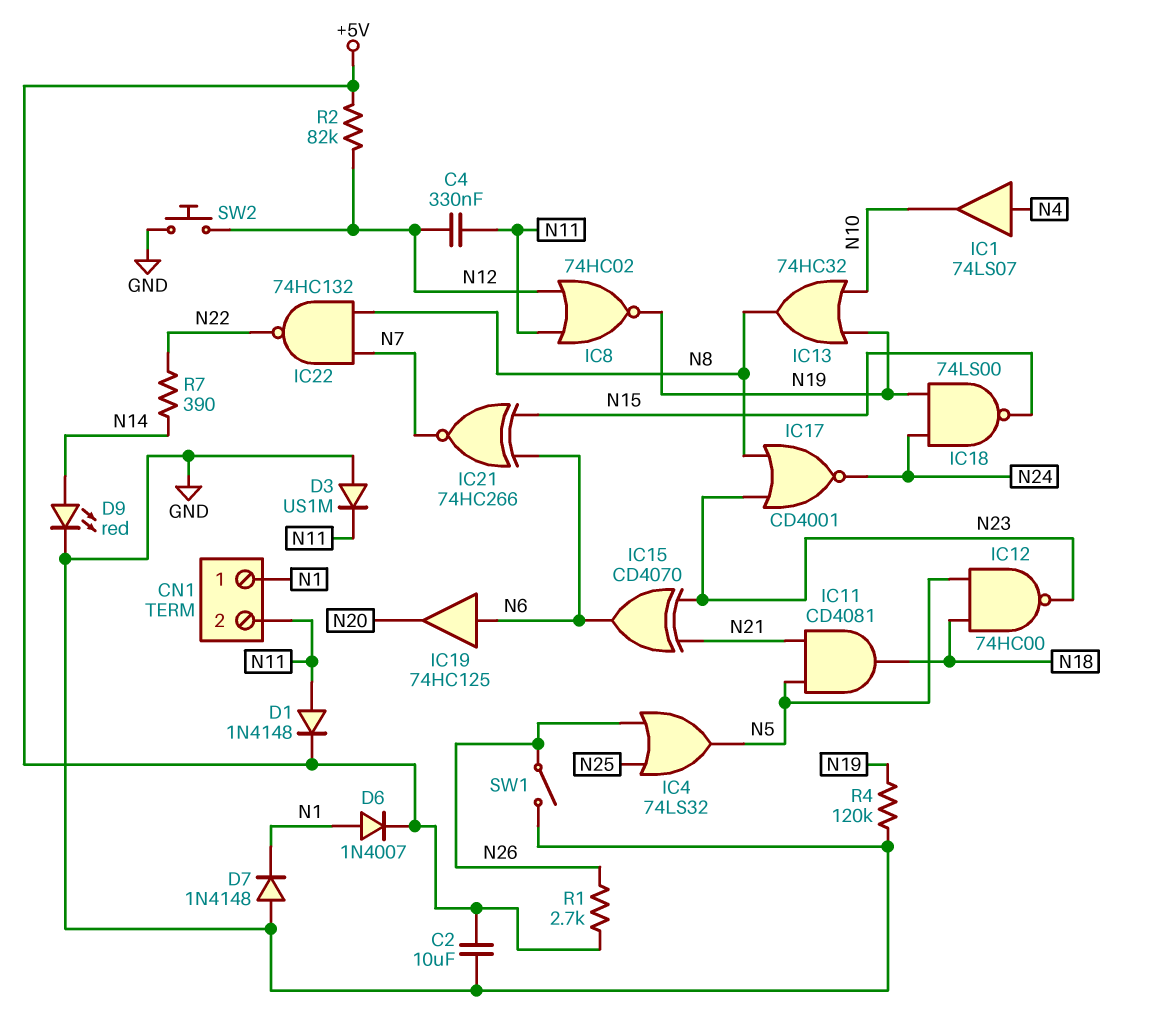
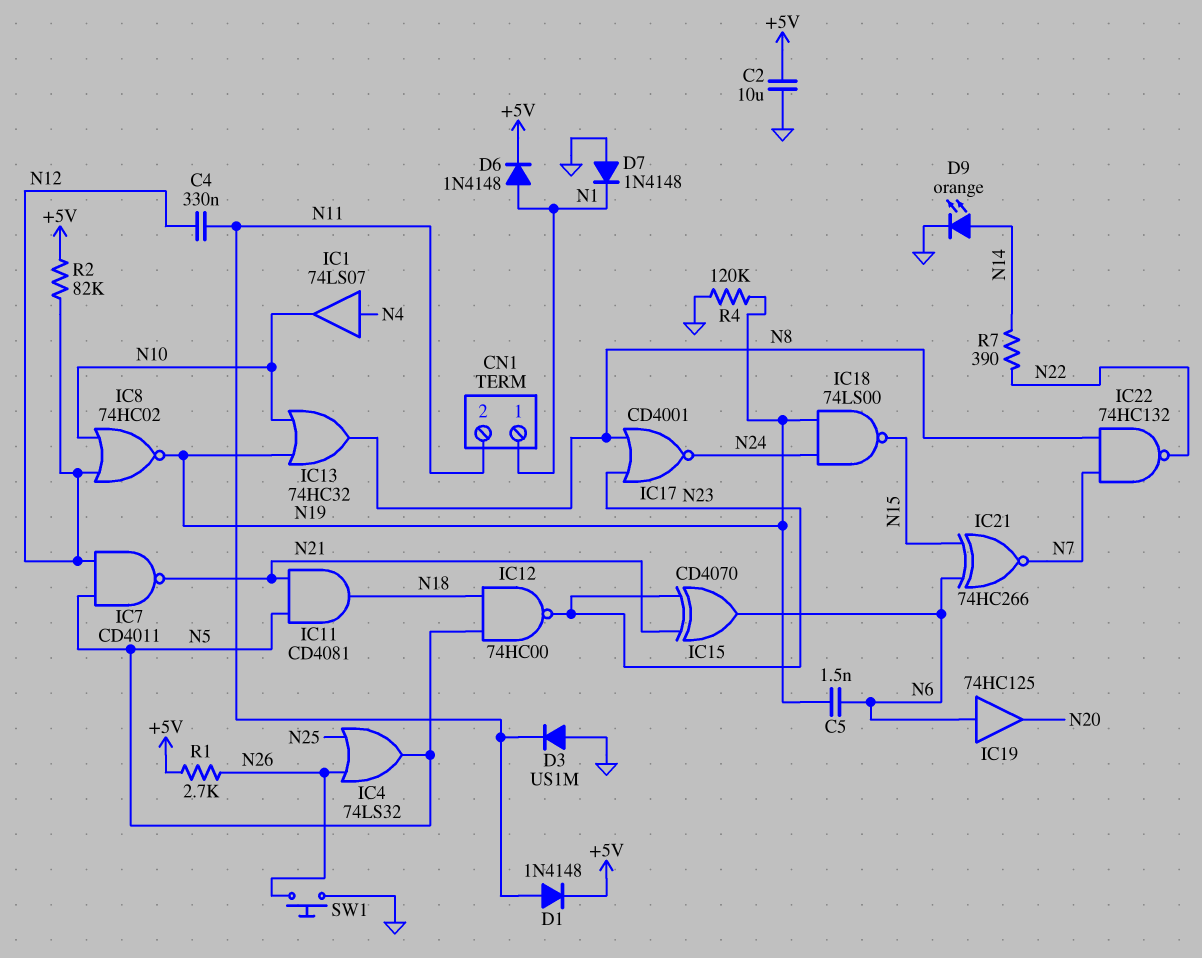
C5: none -> 1.5nF (N6, N19)
D6: diode 1N4007 (A N1, K +5V) -> diode 1N4148 (A N1, K +5V)
D9: LED red (A N14, K GND) -> LED orange (A N14, K GND)
IC7: none -> NAND CD4011 (in N5, in N12, out N21)
IC8: NOR 74HC02 (in N11, in N12, out N19) -> NOR 74HC02 (in N10, in N12, out N19)
SW1: switch (GND, N26) -> button (GND, N26)
SW2: button (GND, N12) -> none

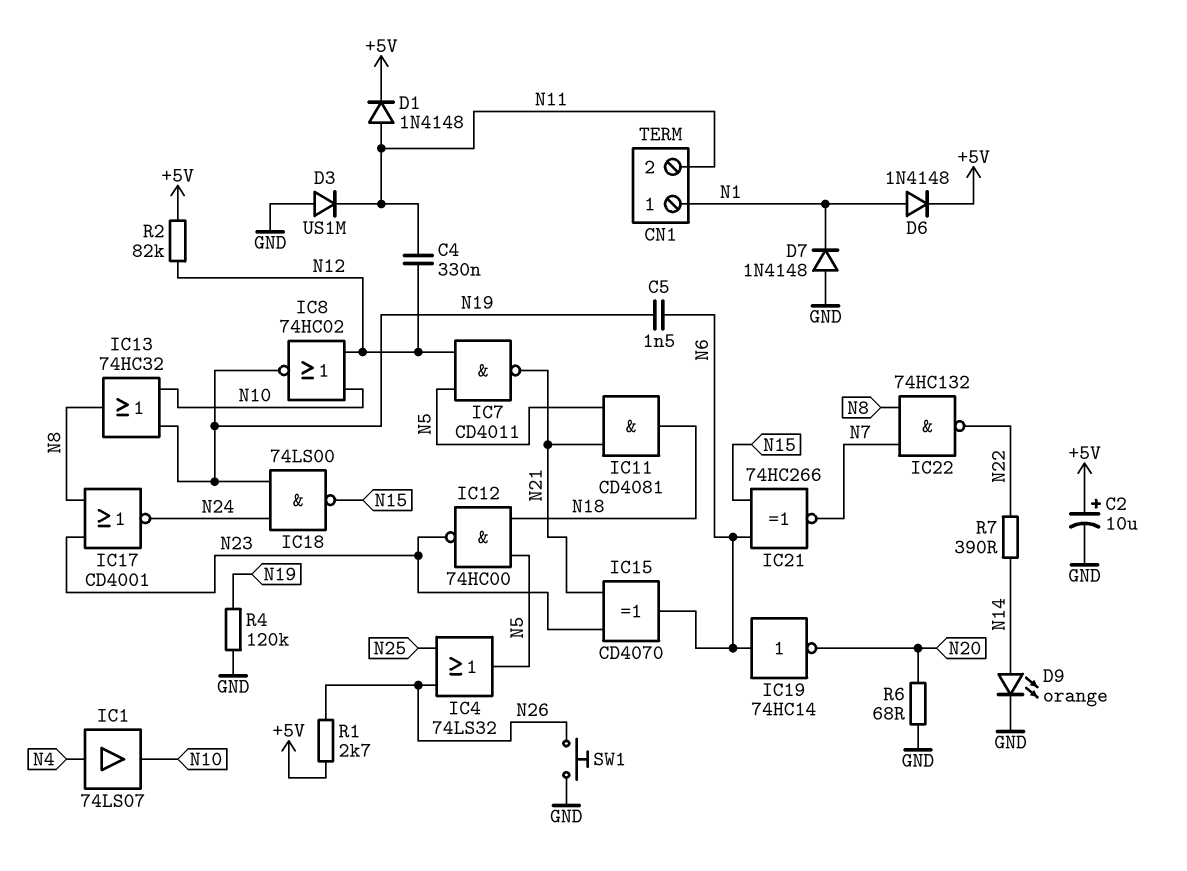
C2: 10uF (+5V, GND) -> 10uF (plus +5V, minus GND)
IC19: buffer 74HC125 (in N6, out N20) -> NOT 74HC14 (in N6, out N20)
R6: none -> 68 (GND, N20)

